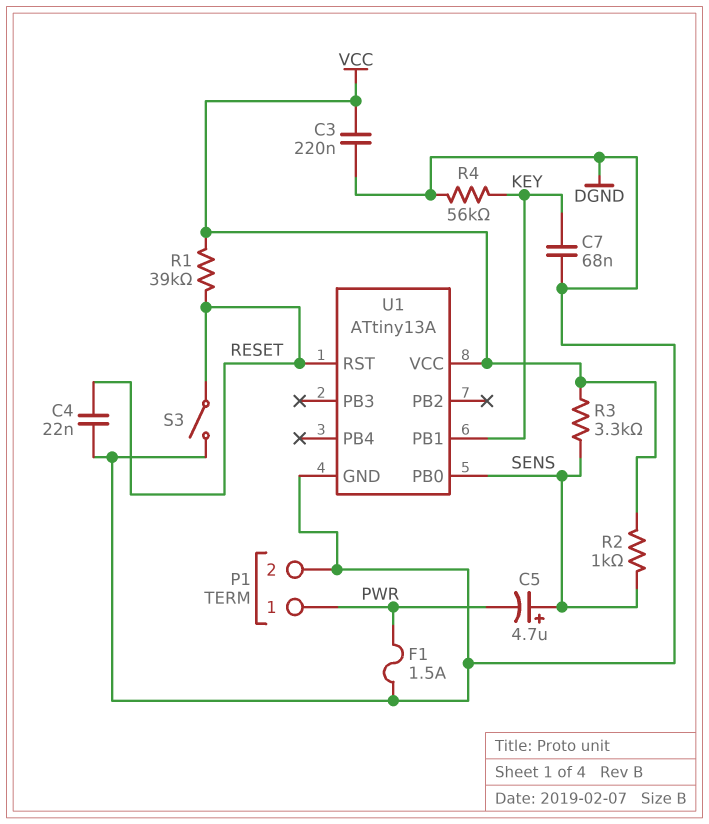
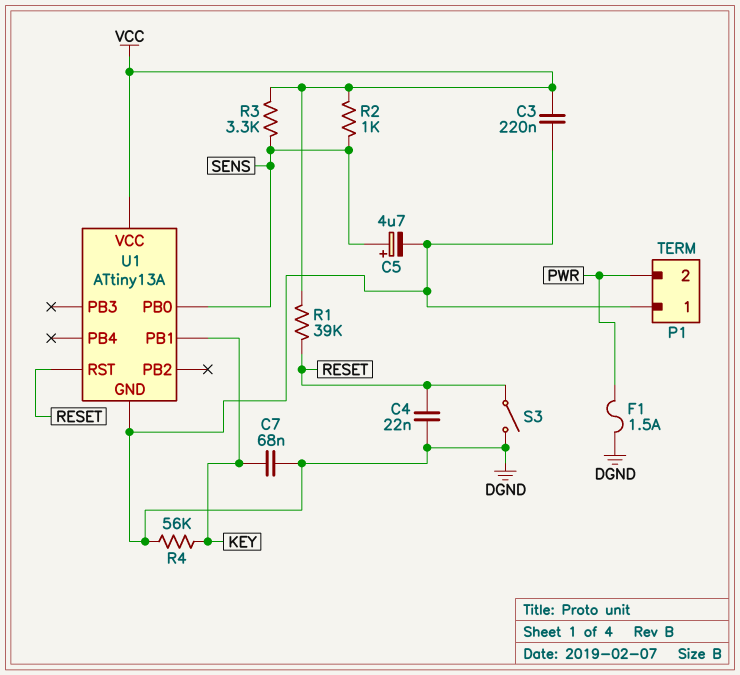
C5: 4.7uF (plus SENS, minus PWR) -> 4.7uF (plus SENS, minus DGND)
P1 pin 1: PWR -> DGND
P1 pin 2: DGND -> PWR

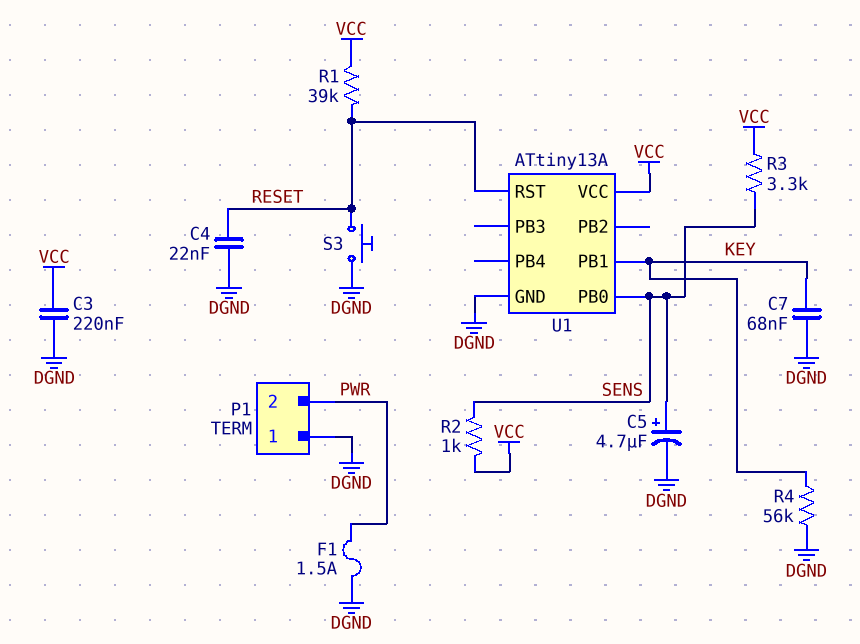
S3: switch (DGND, RESET) -> button (DGND, RESET)

